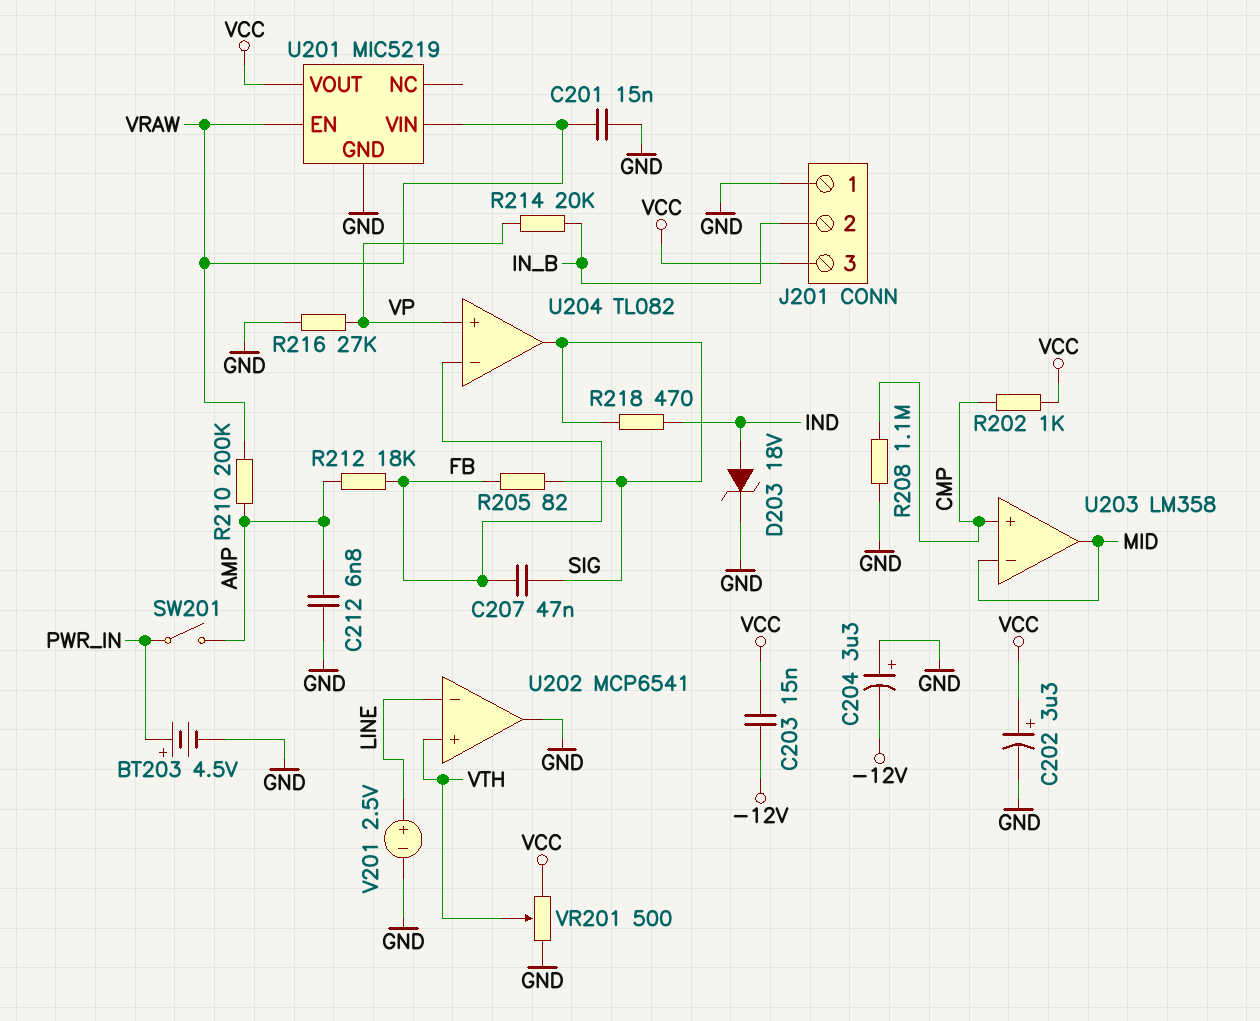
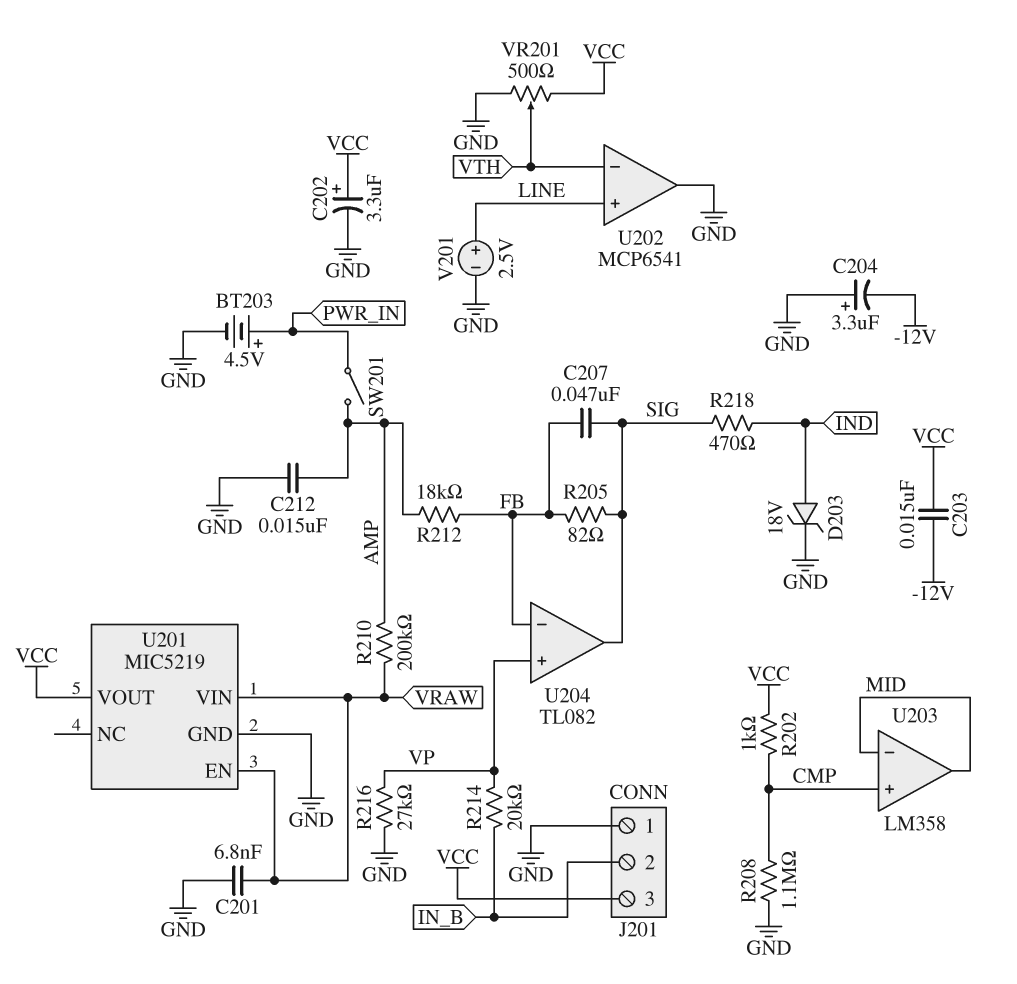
C201: 15nF (GND, VRAW) -> 6.8nF (GND, VRAW)
C212: 6.8nF (AMP, GND) -> 15nF (AMP, GND)
U202 pin in+: VTH -> LINE
U202 pin in-: LINE -> VTH

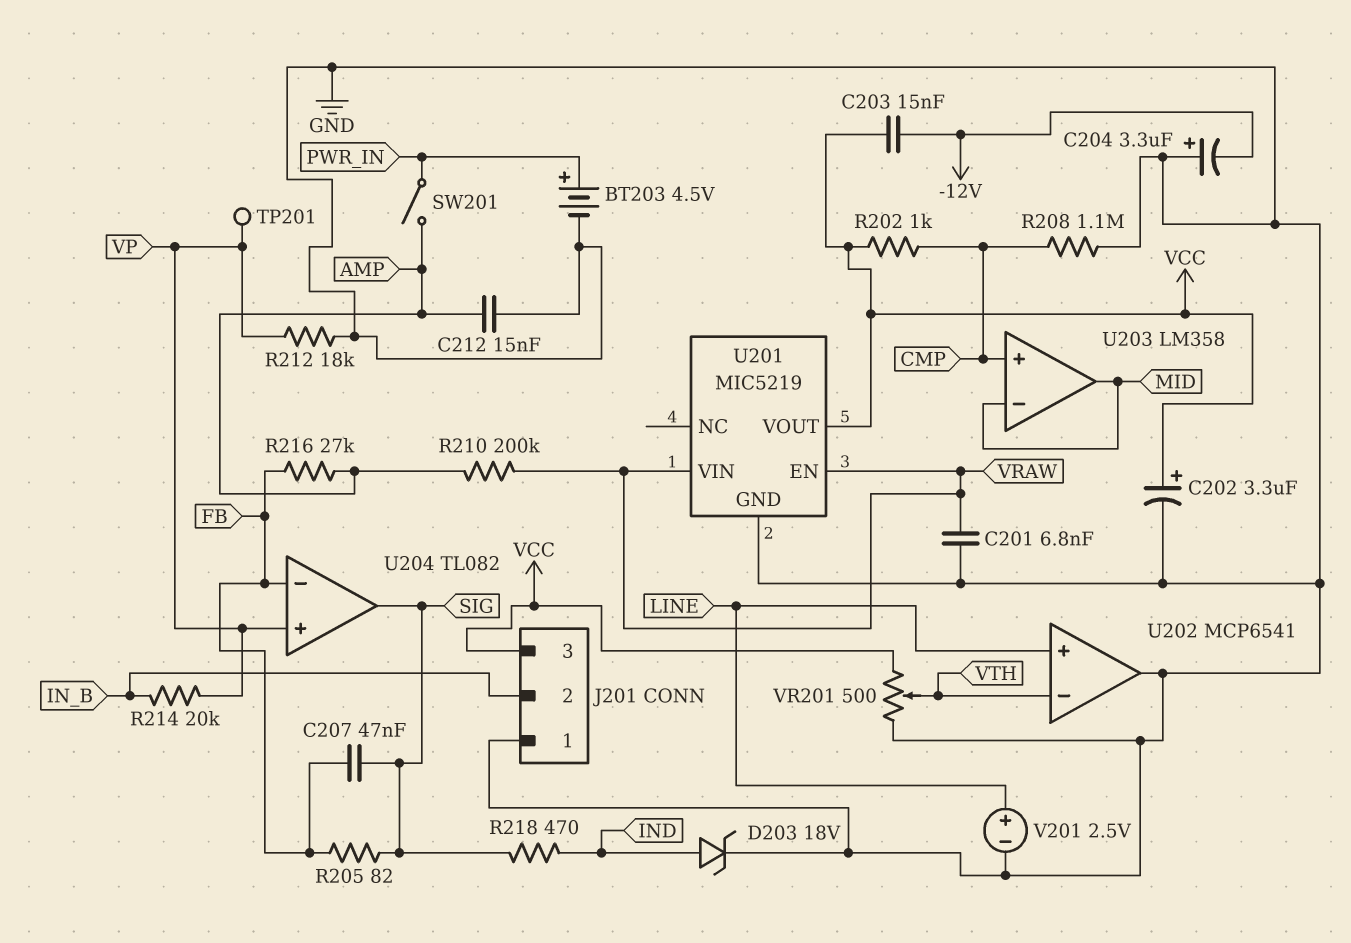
R212: 18k (AMP, FB) -> 18k (GND, VP)
R216: 27k (GND, VP) -> 27k (AMP, FB)
TP201: none -> test point (VP)

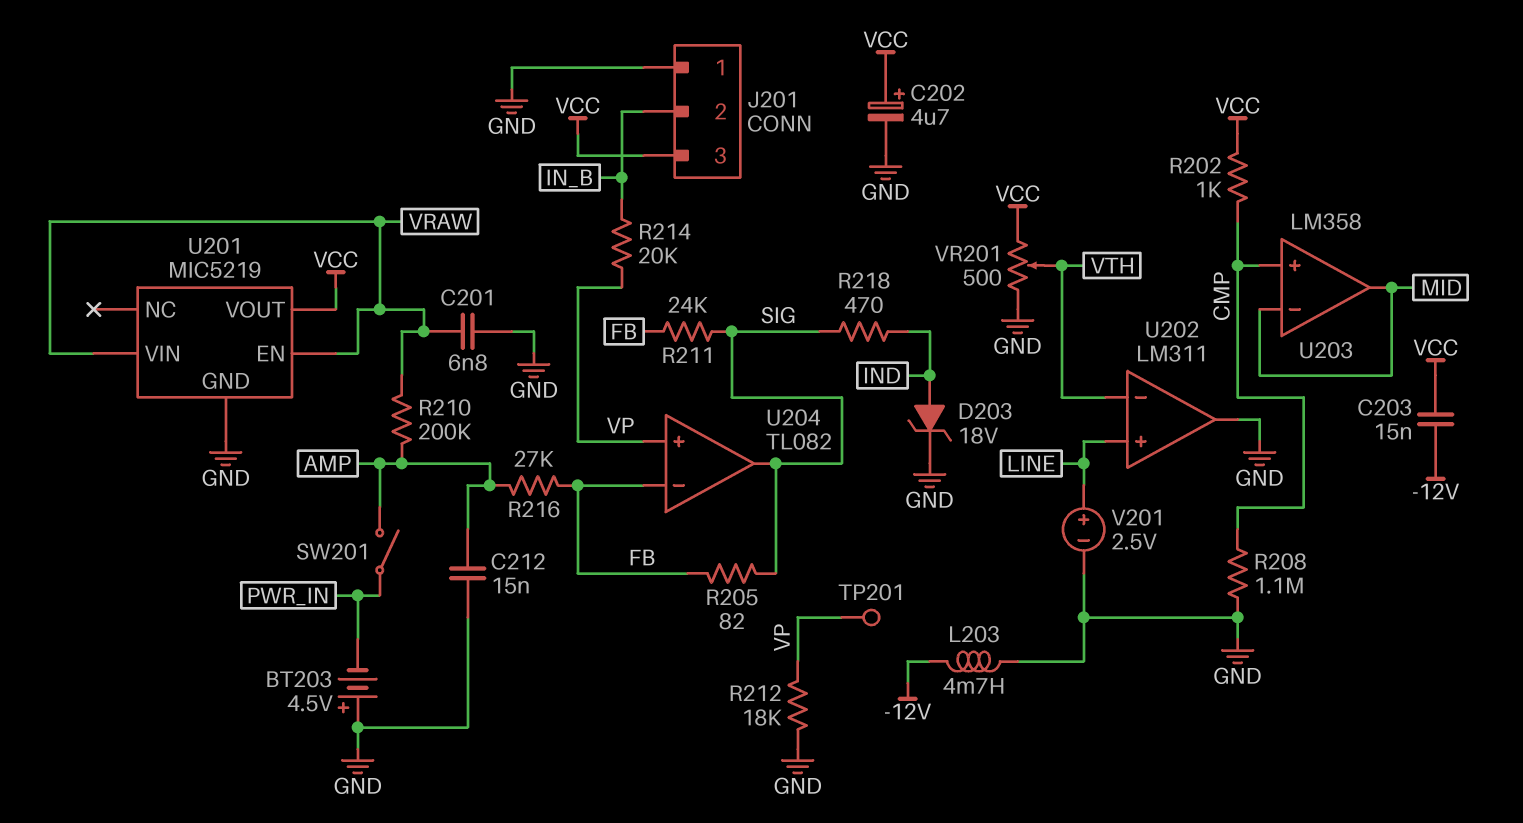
BT203: 4.5V (plus PWR_IN, minus GND) -> 4.5V (plus GND, minus PWR_IN)
C202: 3.3uF (plus VCC, minus GND) -> 4.7uF (plus VCC, minus GND)
C204: 3.3uF (plus GND, minus -12V) -> none
C207: 47nF (FB, SIG) -> none
L203: none -> 4.7mH (-12V, GND)
R211: none -> 24k (FB, SIG)
U202: MCP6541 -> LM311

